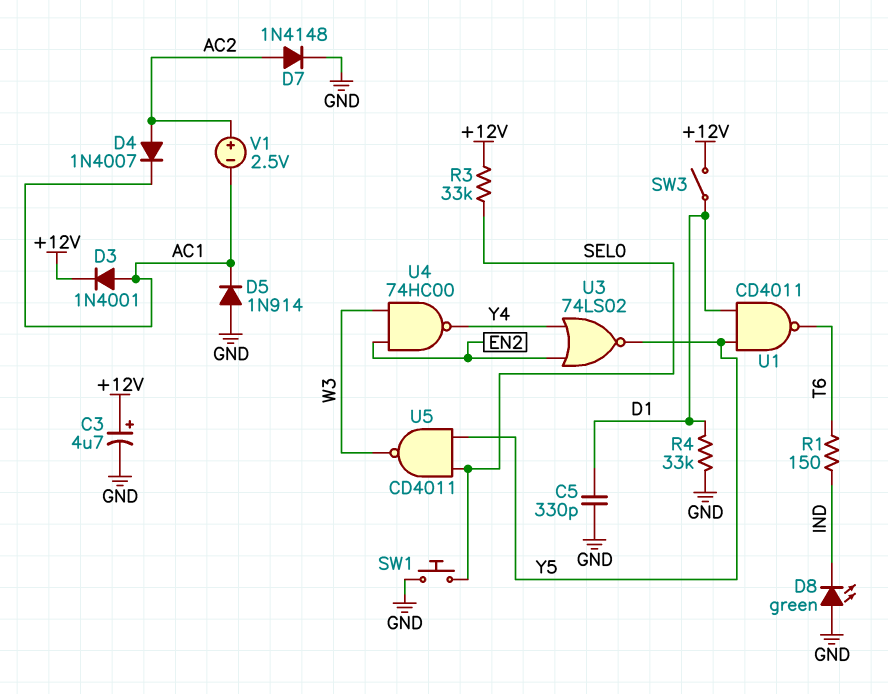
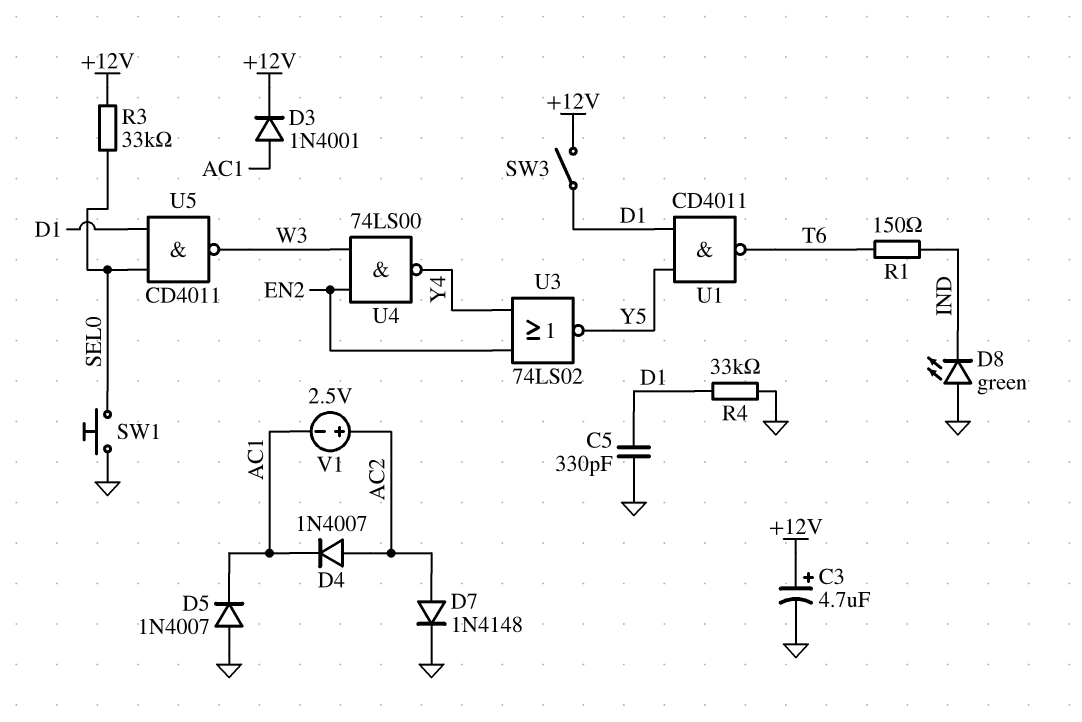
D5: diode 1N914 (A GND, K AC1) -> diode 1N4007 (A GND, K AC1)
U4: NAND 74HC00 (in EN2, in W3, out Y4) -> NAND 74LS00 (in EN2, in W3, out Y4)
U5: NAND CD4011 (in SEL0, in Y5, out W3) -> NAND CD4011 (in D1, in SEL0, out W3)

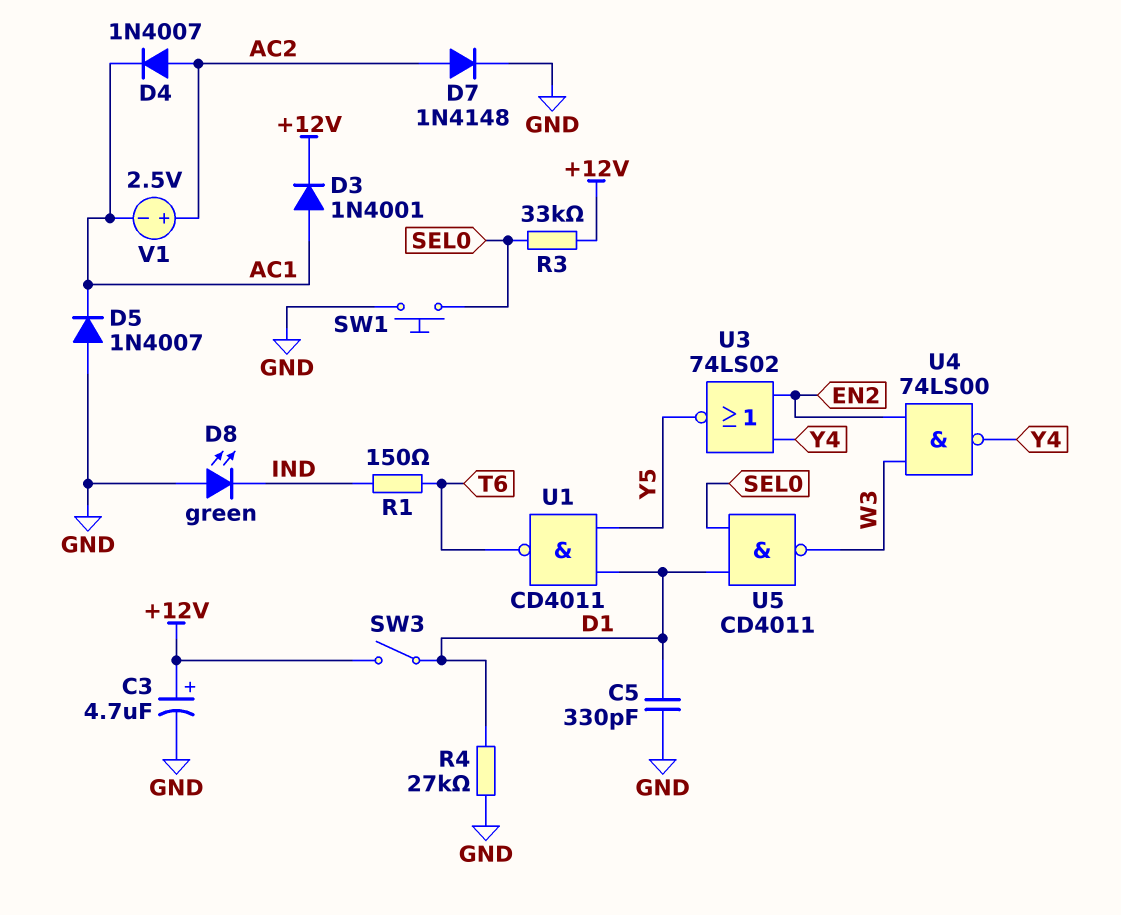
R4: 33k (D1, GND) -> 27k (D1, GND)

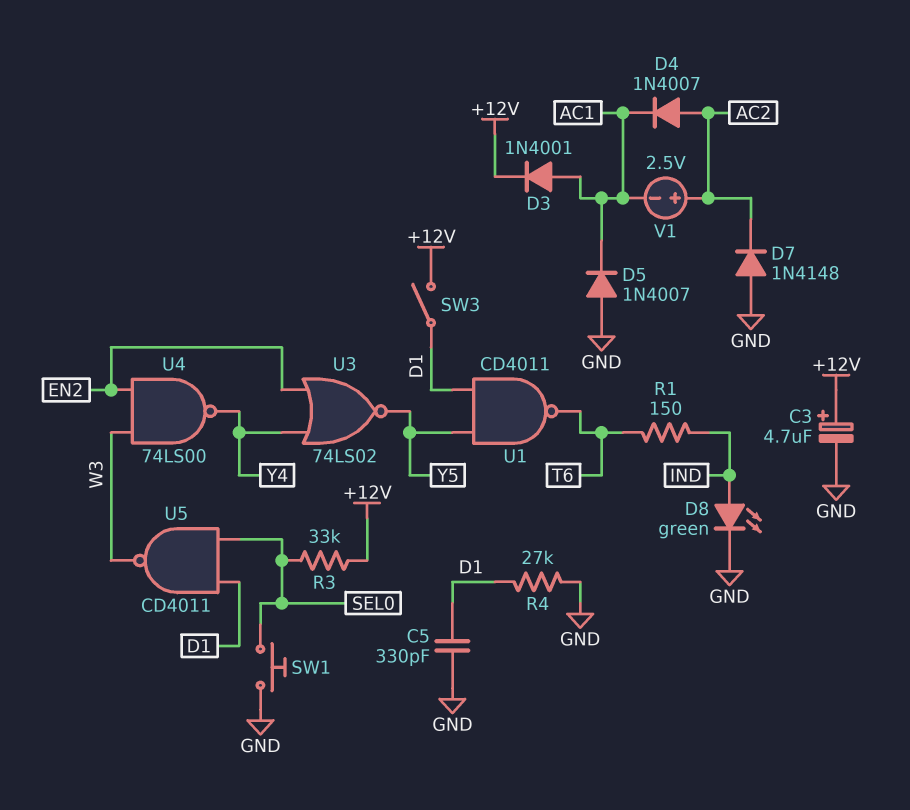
D7: diode 1N4148 (A AC2, K GND) -> diode 1N4148 (A GND, K AC2)
D8: LED green (A GND, K IND) -> LED green (A IND, K GND)

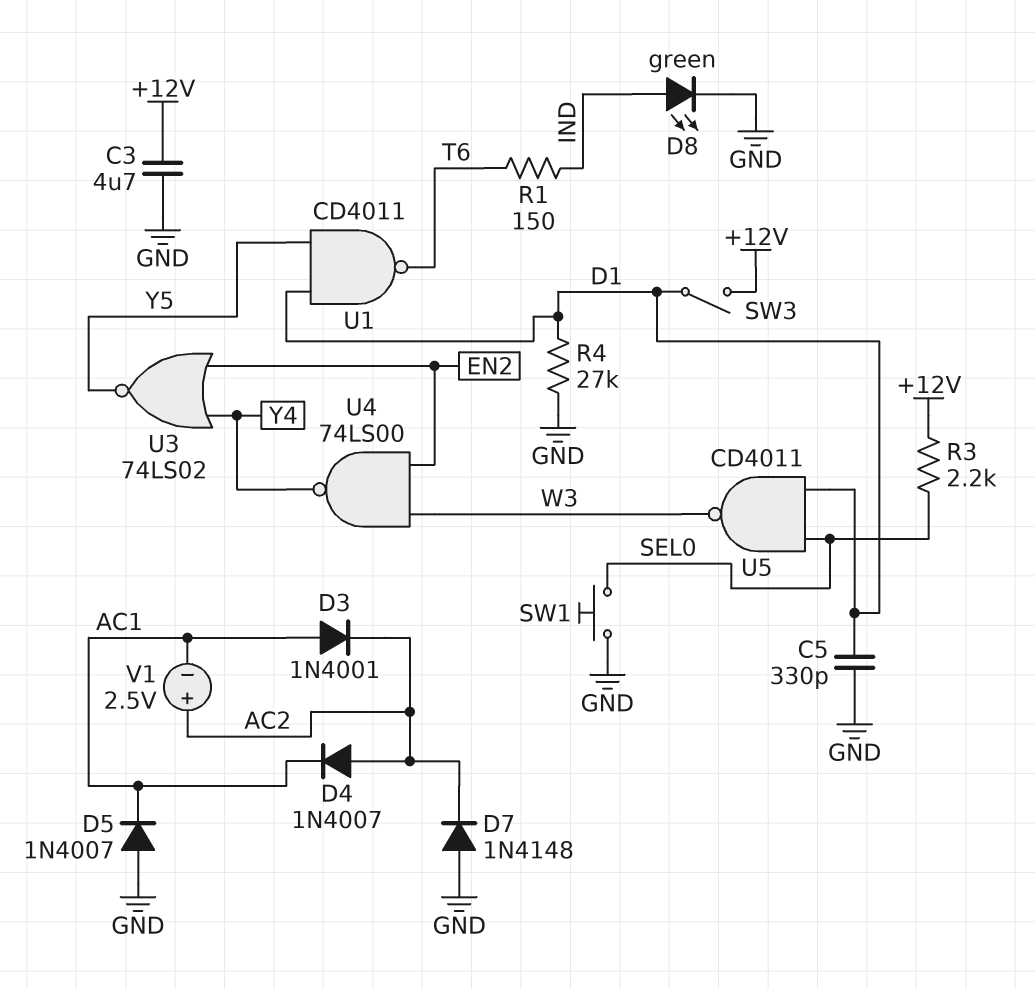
C3: 4.7uF (plus +12V, minus GND) -> 4.7uF (+12V, GND)
D3: diode 1N4001 (A AC1, K +12V) -> diode 1N4001 (A AC1, K AC2)
R3: 33k (+12V, SEL0) -> 2.2k (+12V, SEL0)

